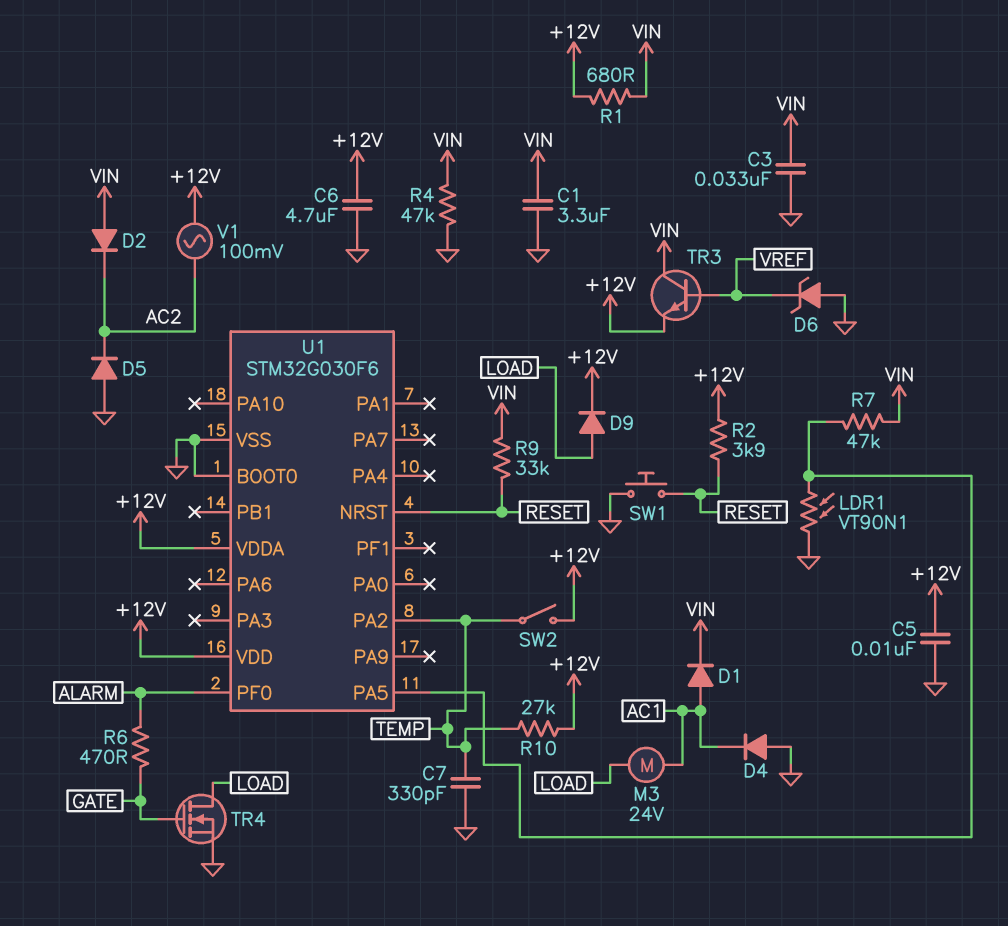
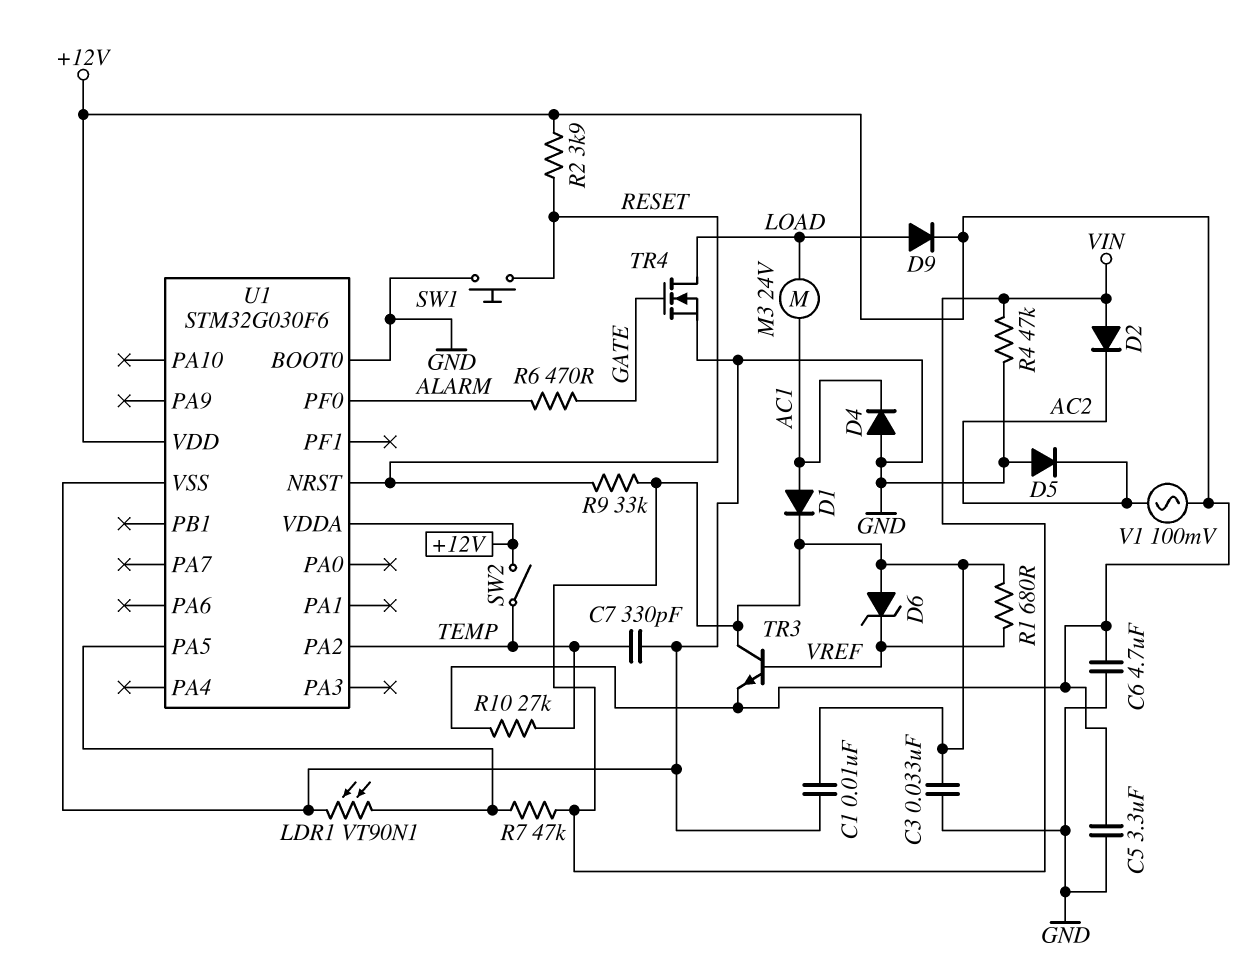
C1: 3.3uF (GND, VIN) -> 10nF (GND, VIN)
C5: 10nF (+12V, GND) -> 3.3uF (+12V, GND)
D6: zener (A GND, K VREF) -> zener (A VIN, K VREF)
R1: 680 (+12V, VIN) -> 680 (VIN, VREF)

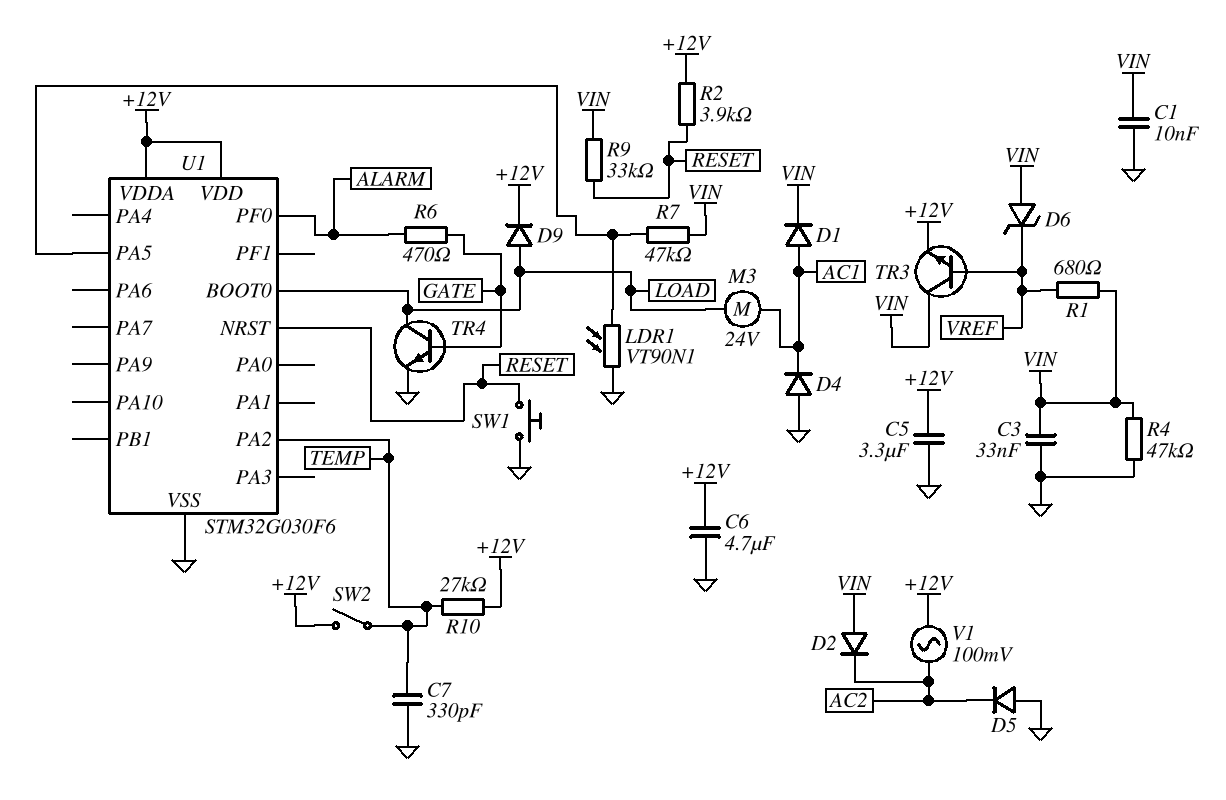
TR4: NMOS (G GATE, D LOAD, S GND) -> NPN (B GATE, C LOAD, E GND)
U1 pin BOOT0: GND -> LOAD

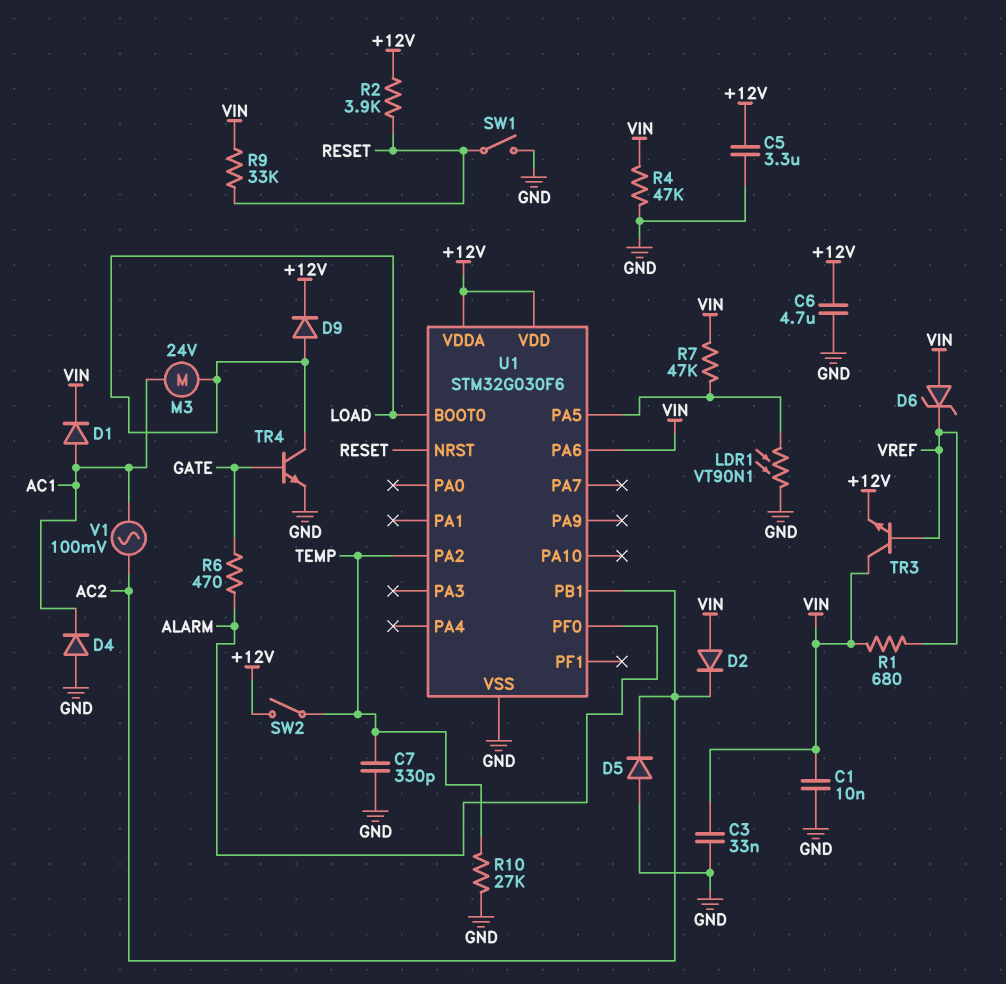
R10: 27k (+12V, TEMP) -> 27k (GND, TEMP)
SW1: button (GND, RESET) -> switch (GND, RESET)
U1 pin PA6: none -> VIN
U1 pin PB1: none -> AC2
V1: AC 100mV (+12V, AC2) -> AC 100mV (AC1, AC2)

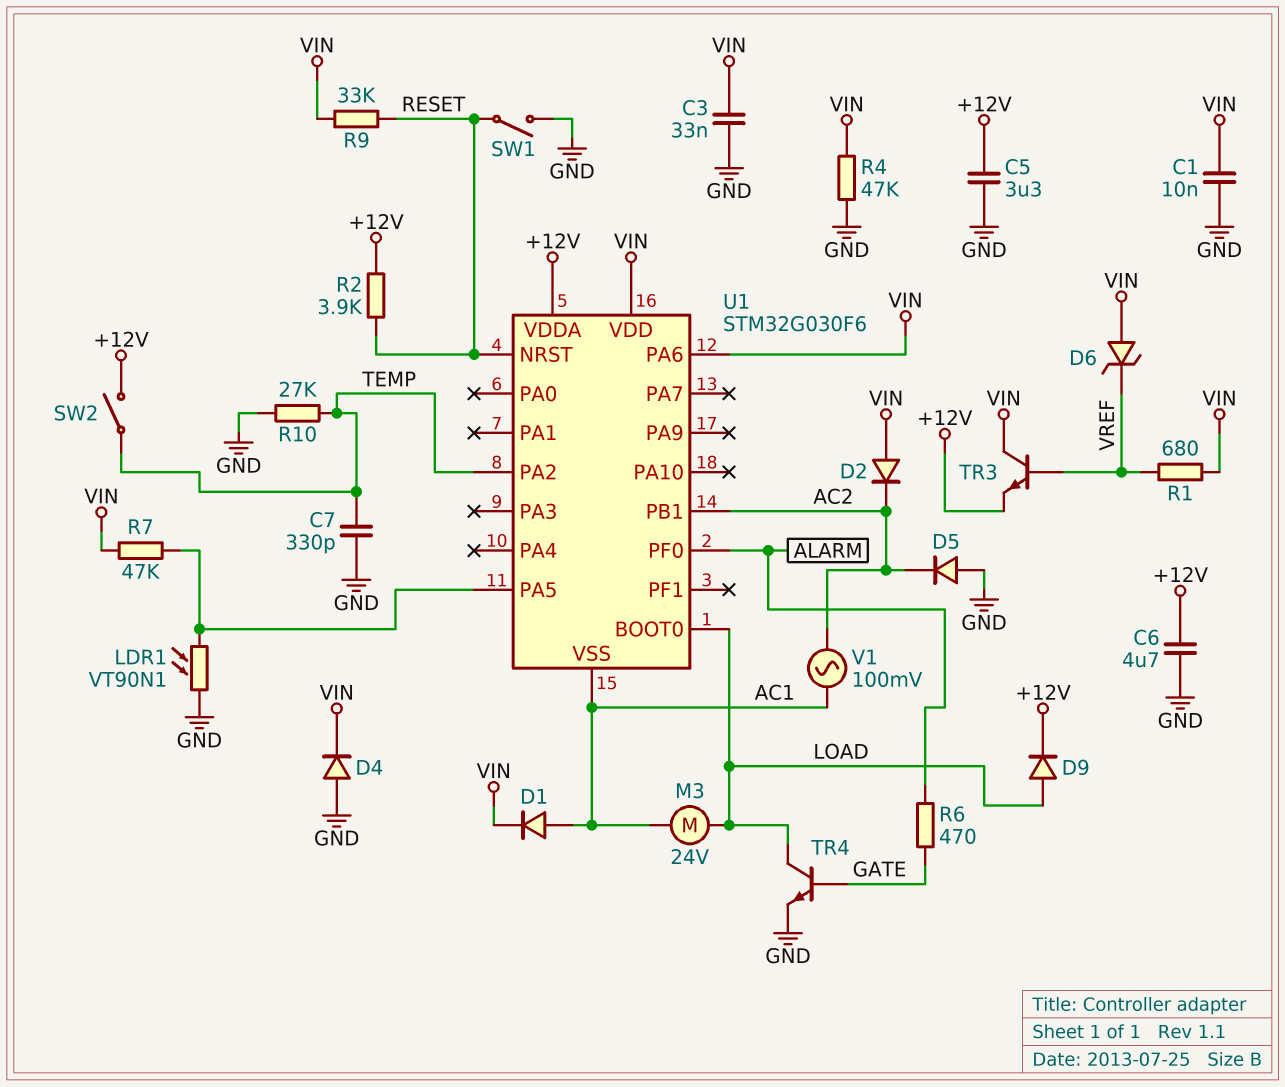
D4: diode (A GND, K AC1) -> diode (A GND, K VIN)
U1 pin VDD: +12V -> VIN
U1 pin VSS: GND -> AC1

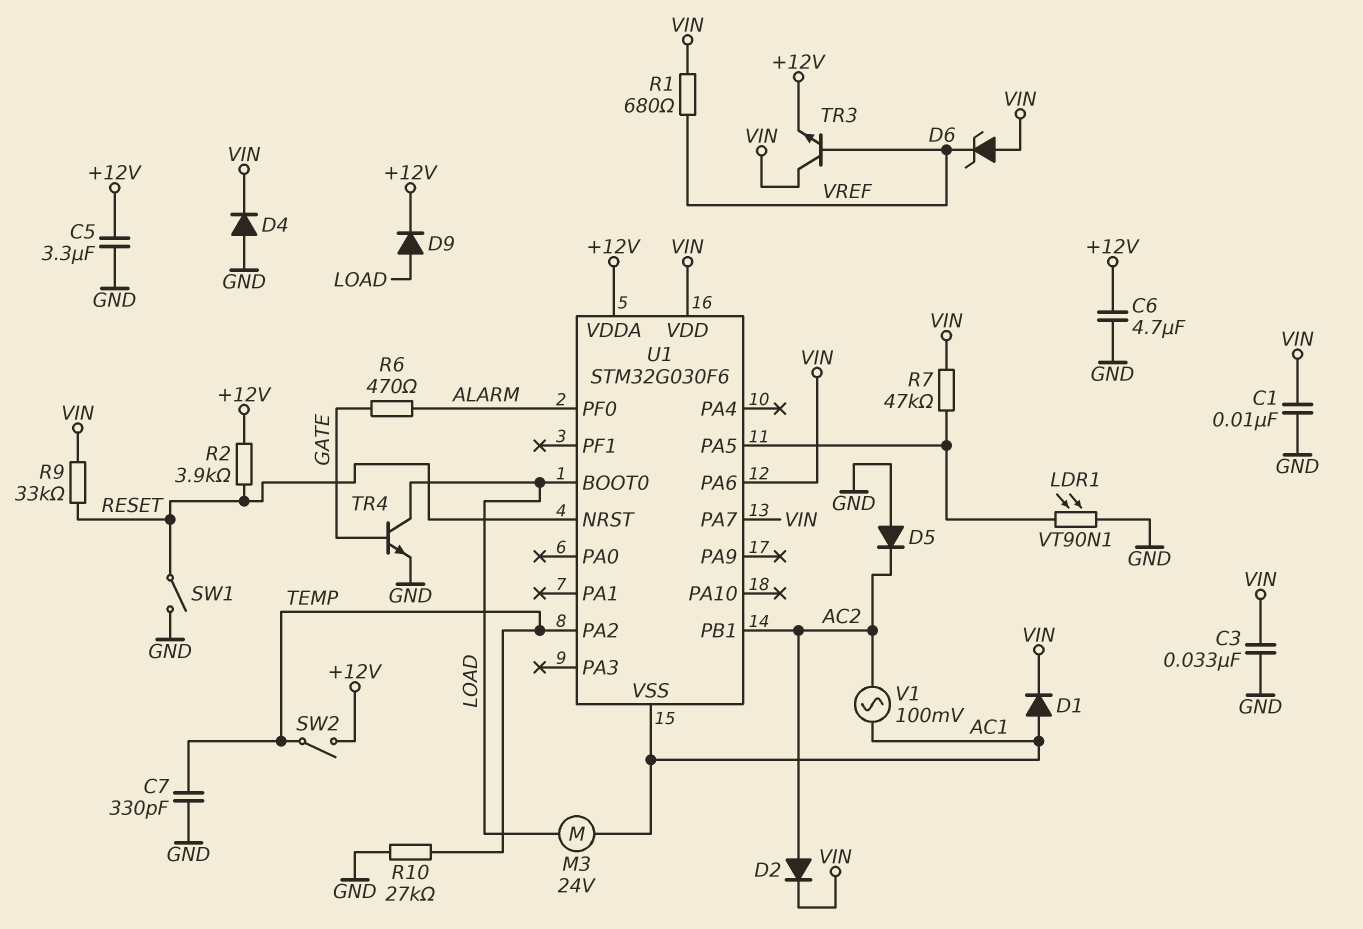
D2: diode (A VIN, K AC2) -> diode (A AC2, K VIN)
R4: 47k (GND, VIN) -> none
U1 pin PA7: none -> VIN

